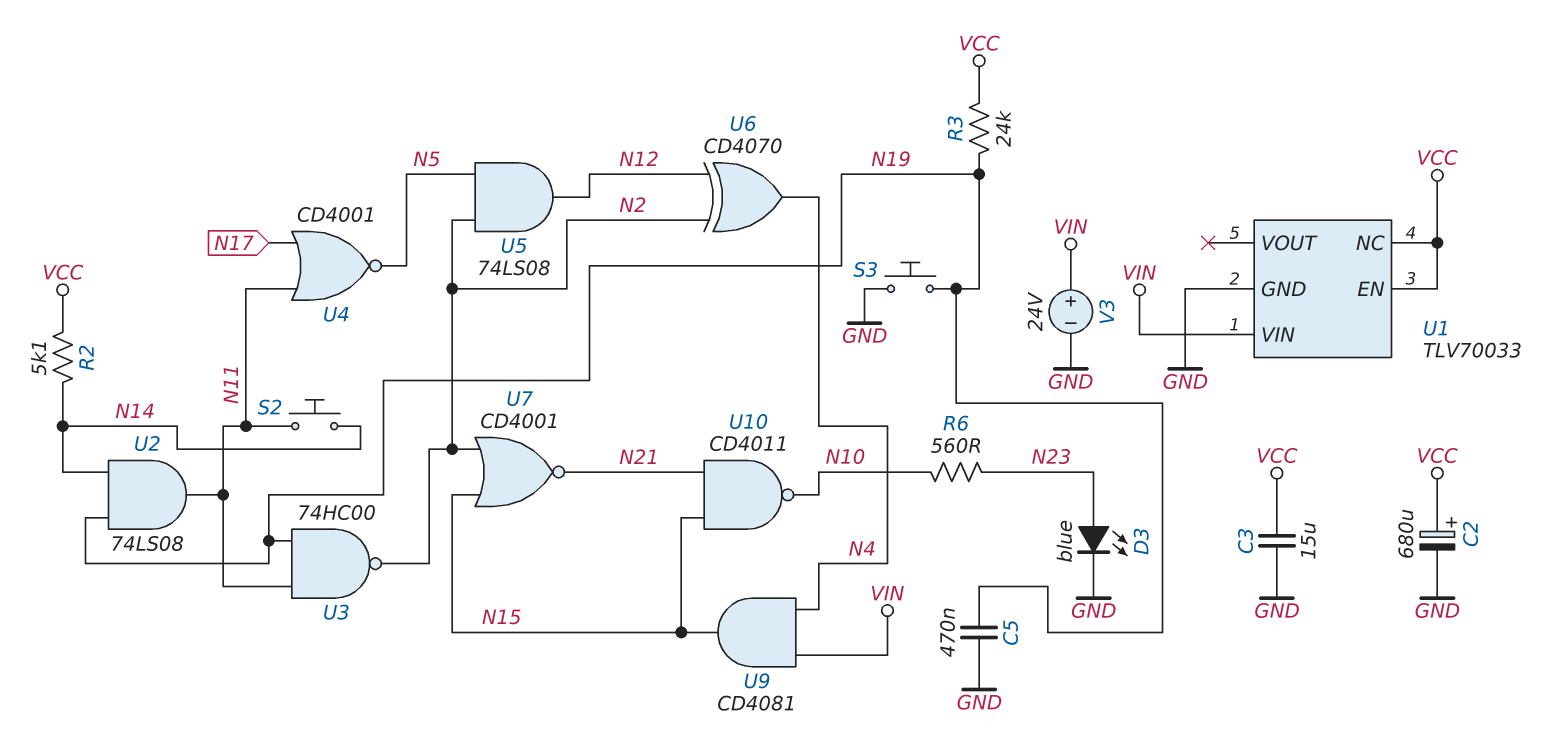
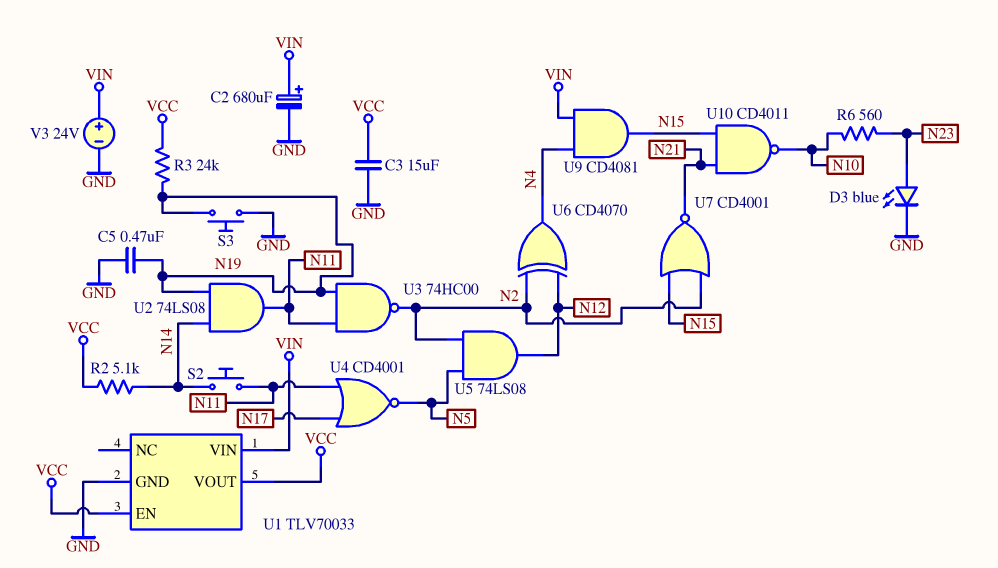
C2: 680uF (plus VCC, minus GND) -> 680uF (plus VIN, minus GND)
U1 pin NC: VCC -> none
U1 pin VOUT: none -> VCC

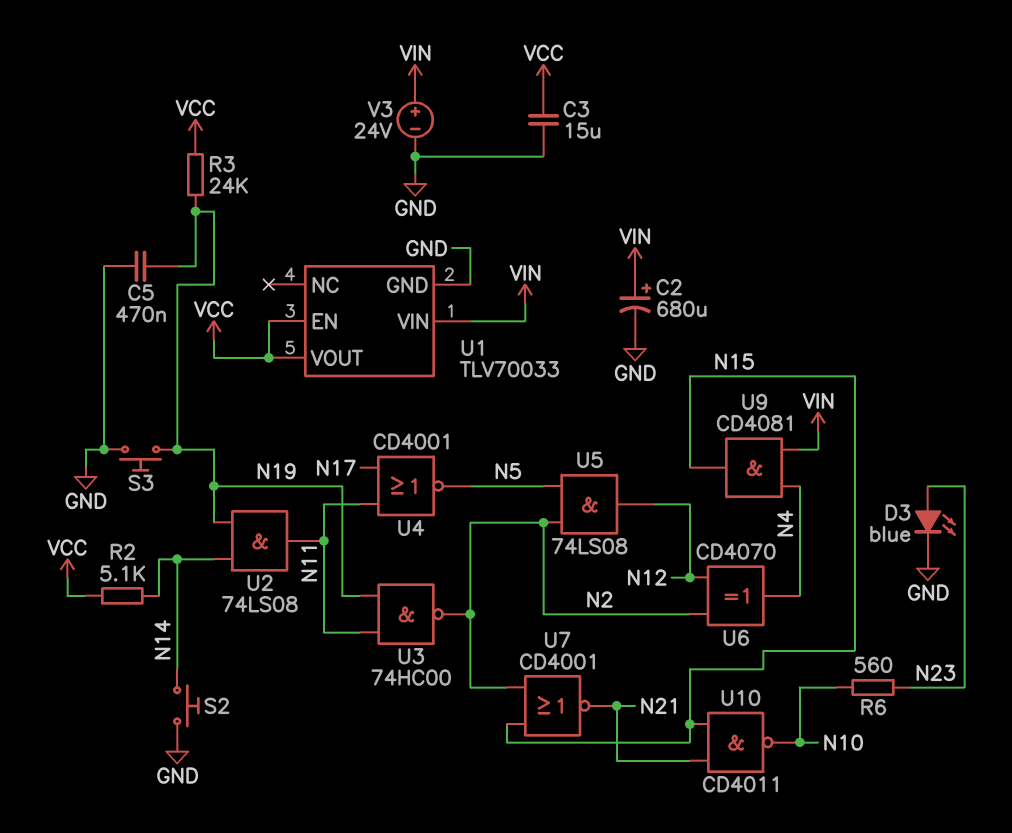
S2: button (N11, N14) -> button (GND, N14)

